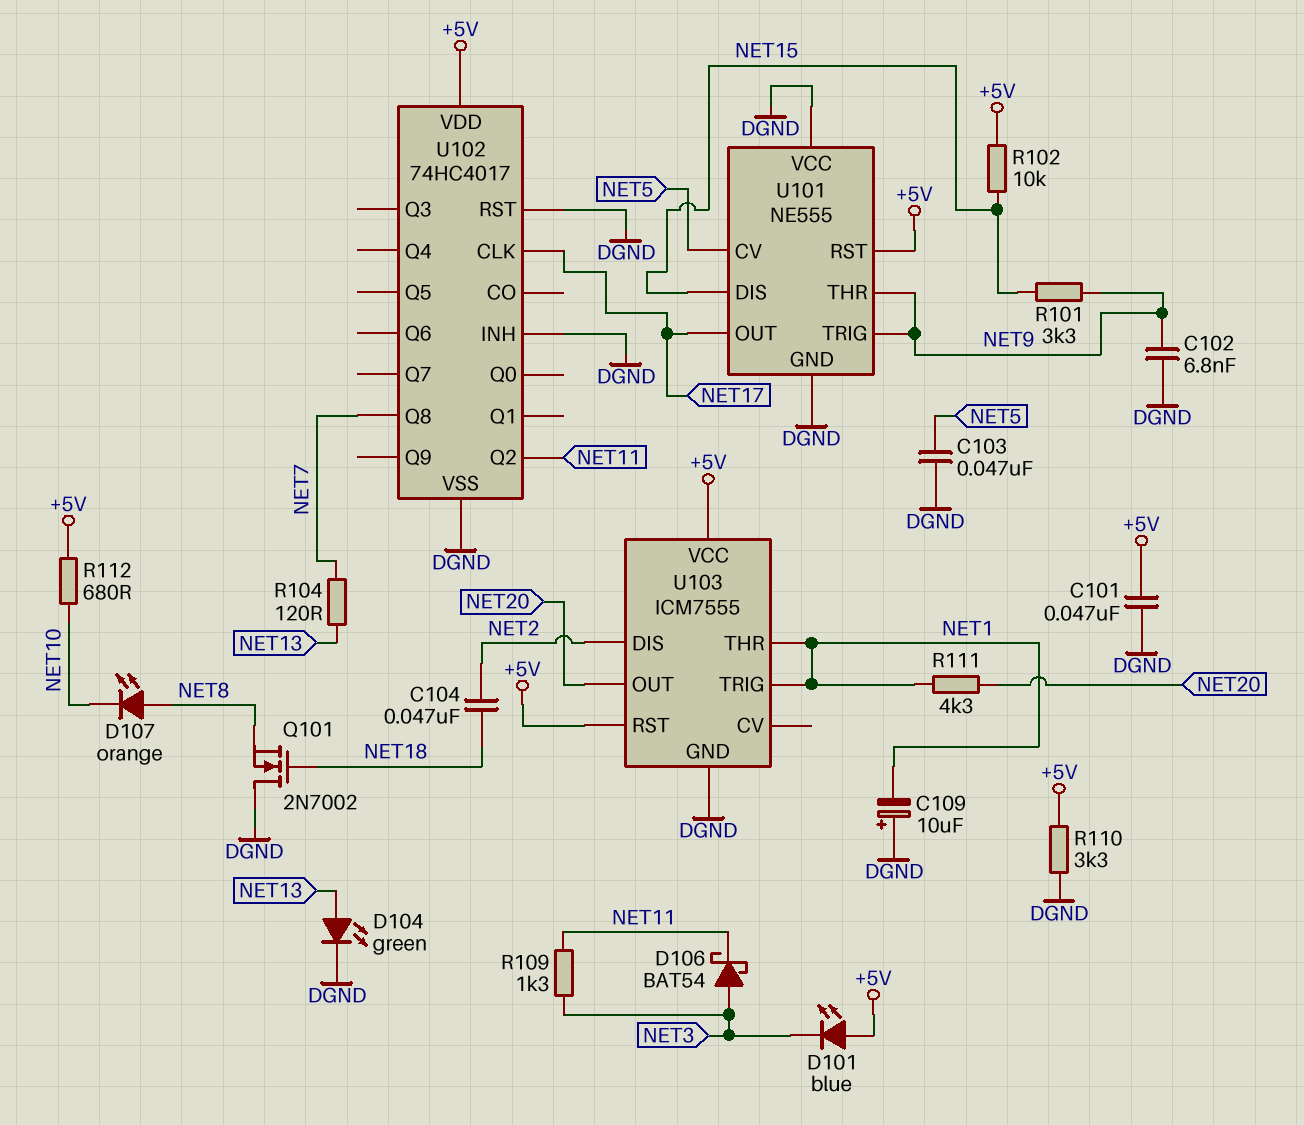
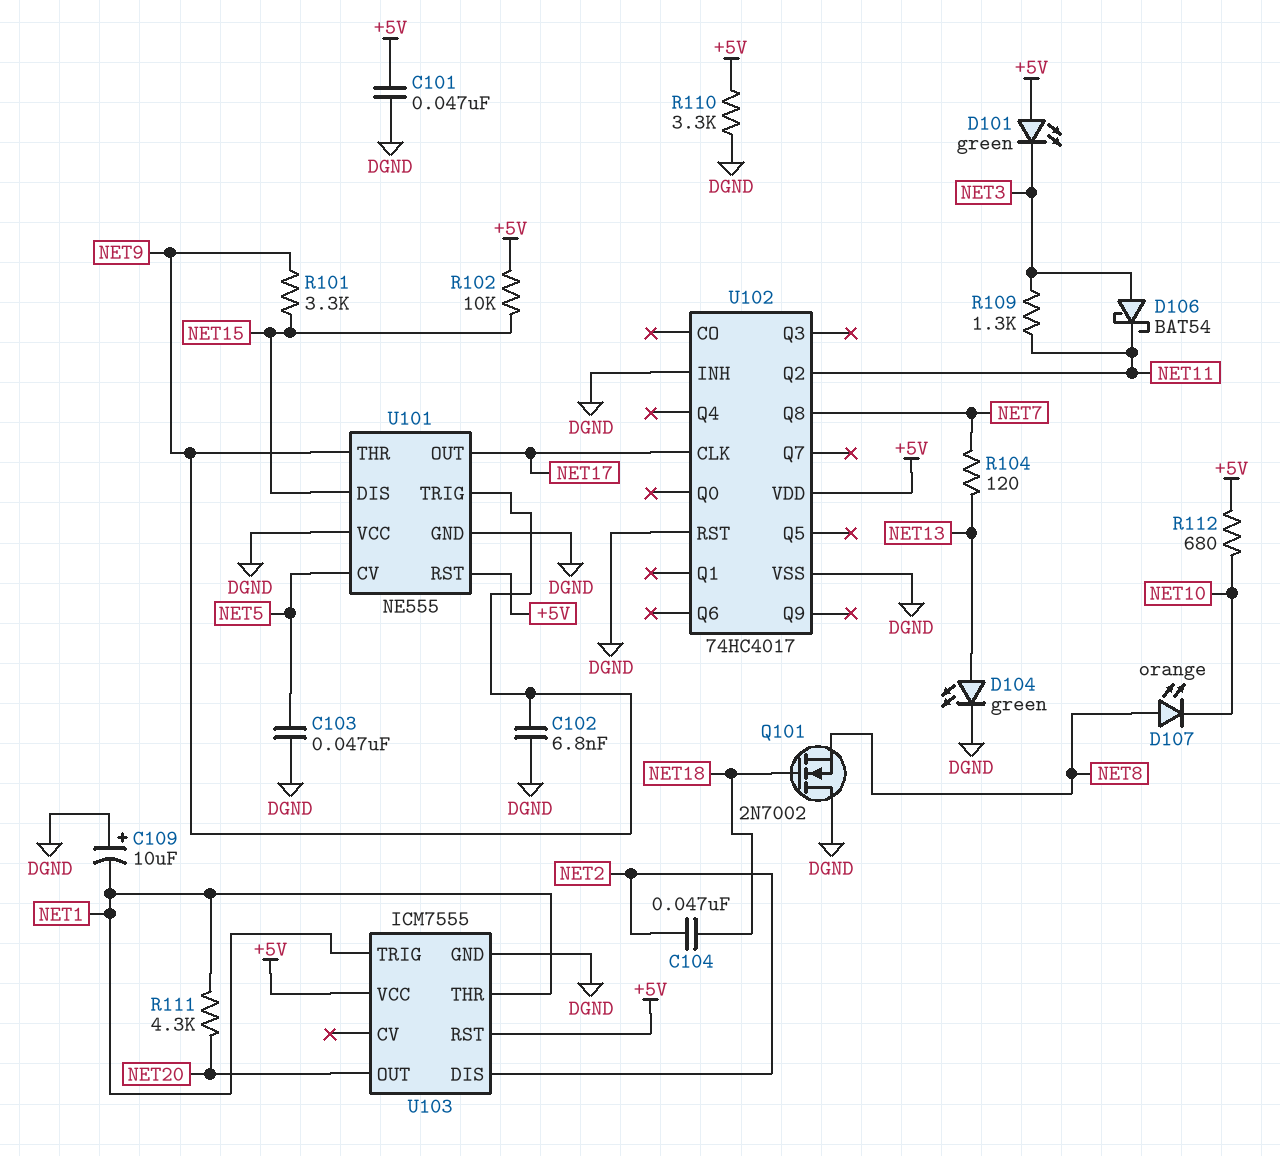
D101: LED blue (A +5V, K NET3) -> LED green (A +5V, K NET3)

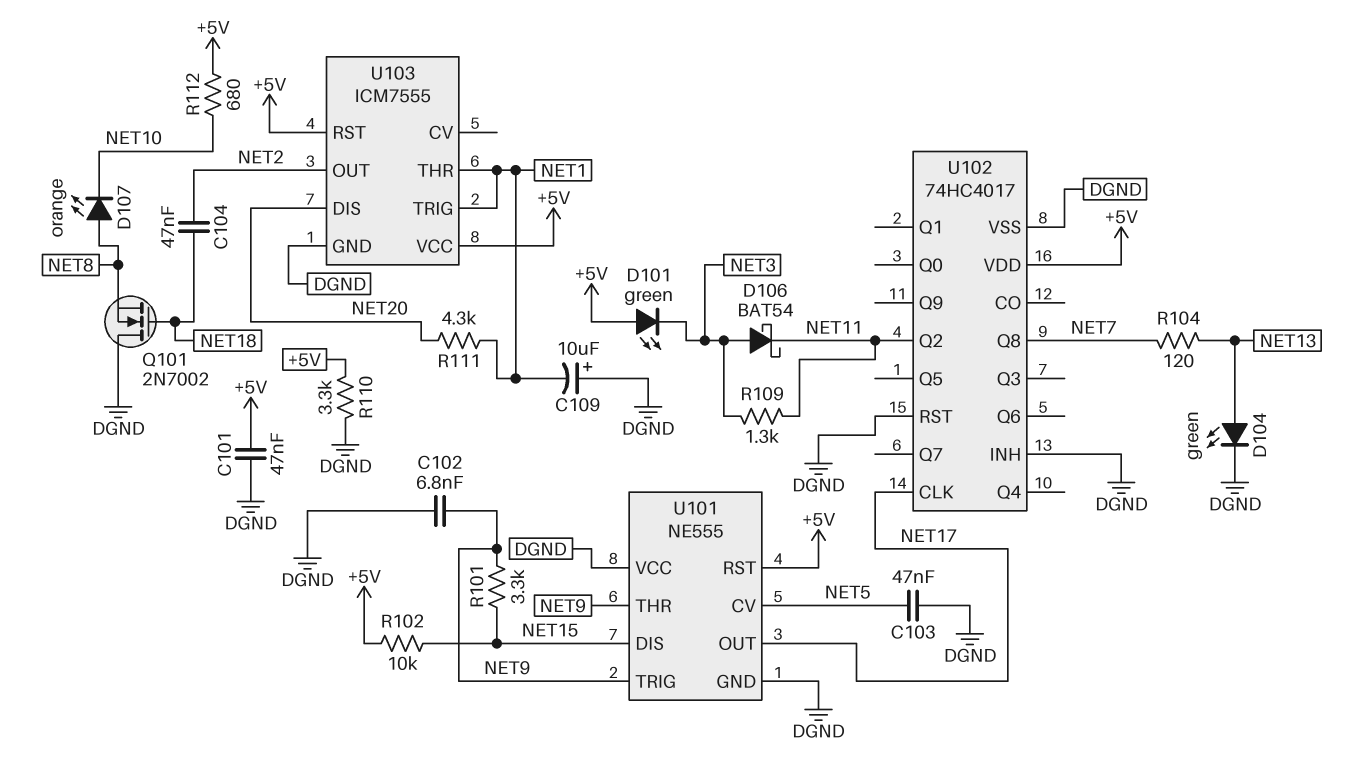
U103 pin DIS: NET2 -> NET20
U103 pin OUT: NET20 -> NET2

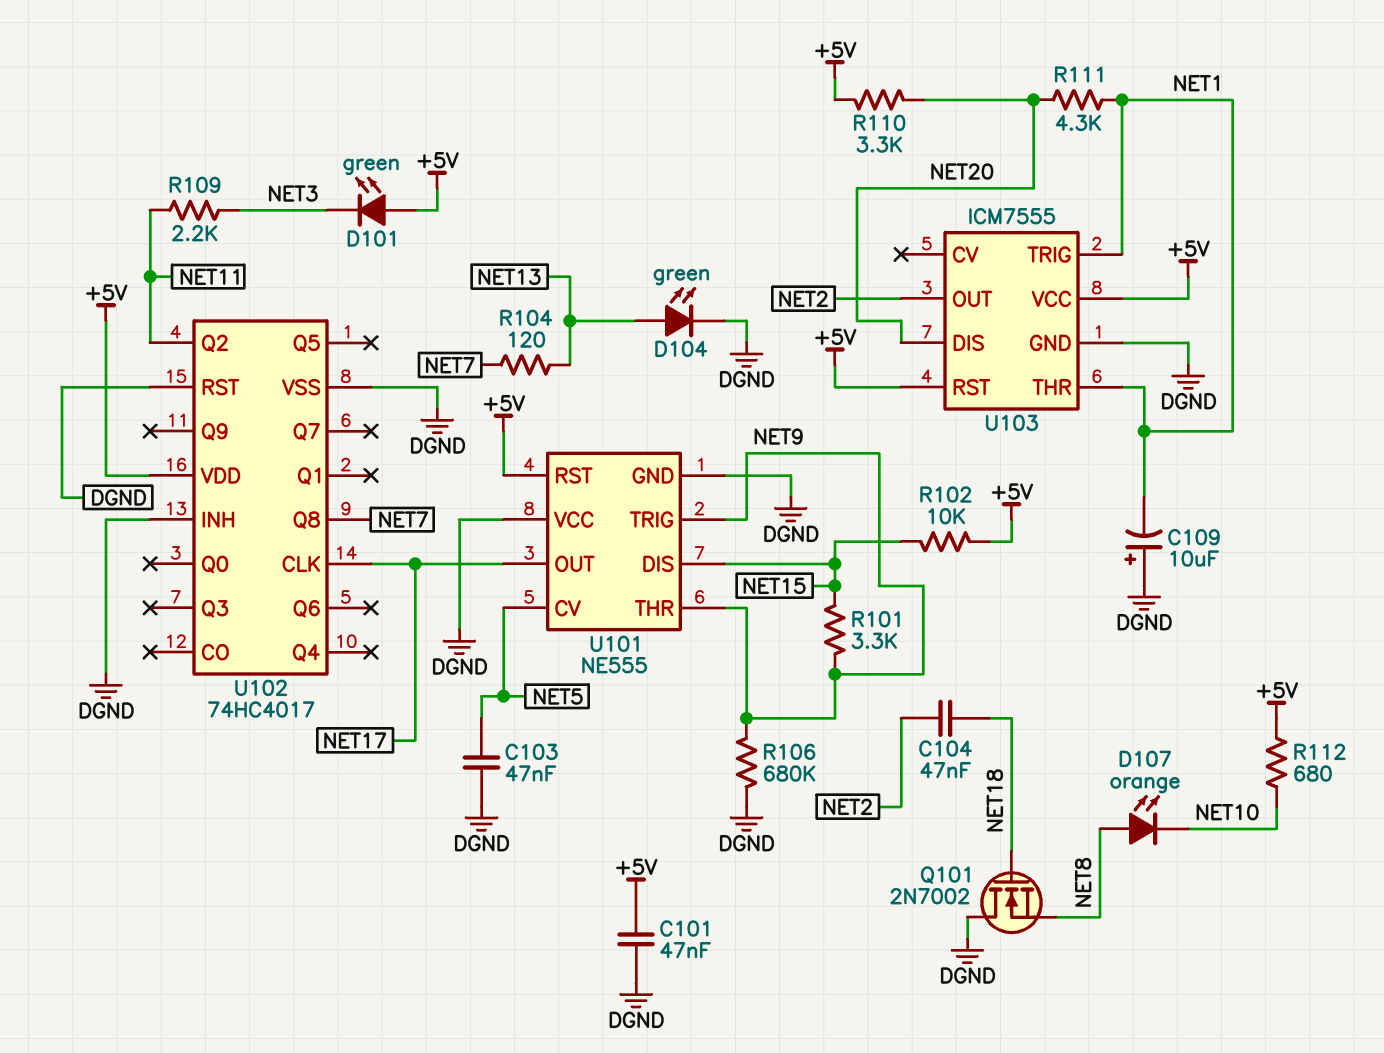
C102: 6.8nF (DGND, NET9) -> none
D106: schottky BAT54 (A NET3, K NET11) -> none
R106: none -> 680k (DGND, NET9)
R109: 1.3k (NET3, NET11) -> 2.2k (NET3, NET11)
R110: 3.3k (+5V, DGND) -> 3.3k (+5V, NET20)

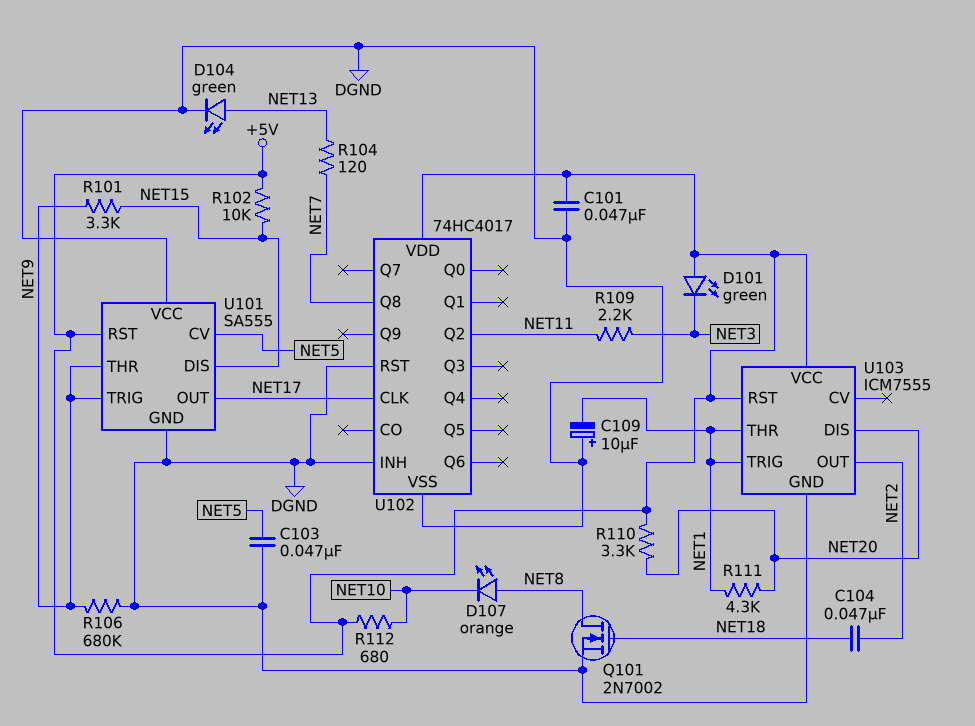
Q101: NMOS 2N7002 (G NET18, D DGND, S NET8) -> NMOS 2N7002 (G NET18, D NET8, S DGND)
U101: NE555 -> SA555

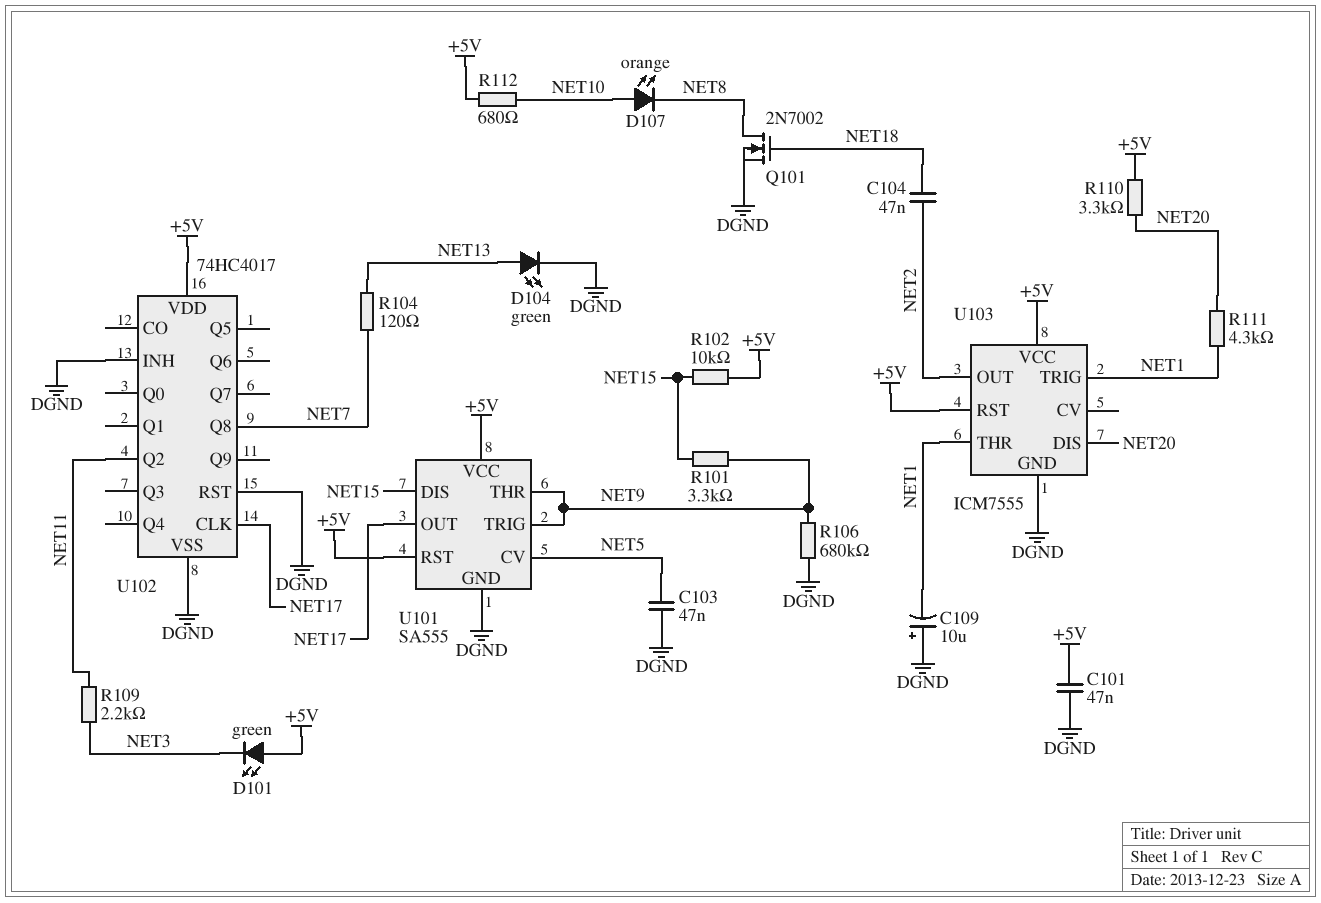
D107: LED orange (A NET8, K NET10) -> LED orange (A NET10, K NET8)
U101 pin VCC: DGND -> +5V

